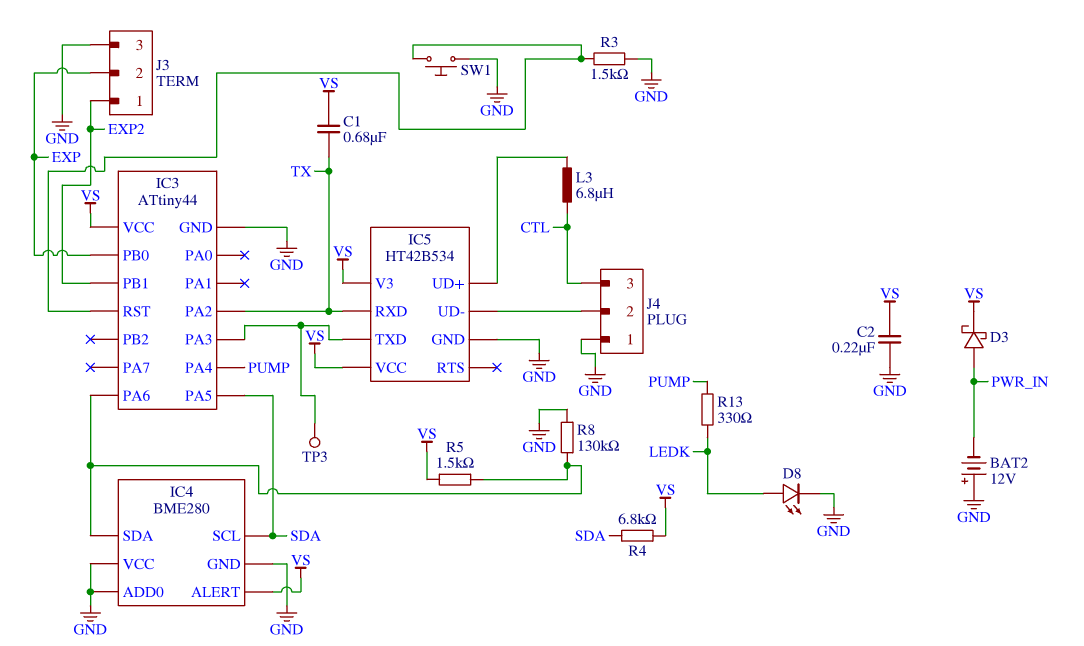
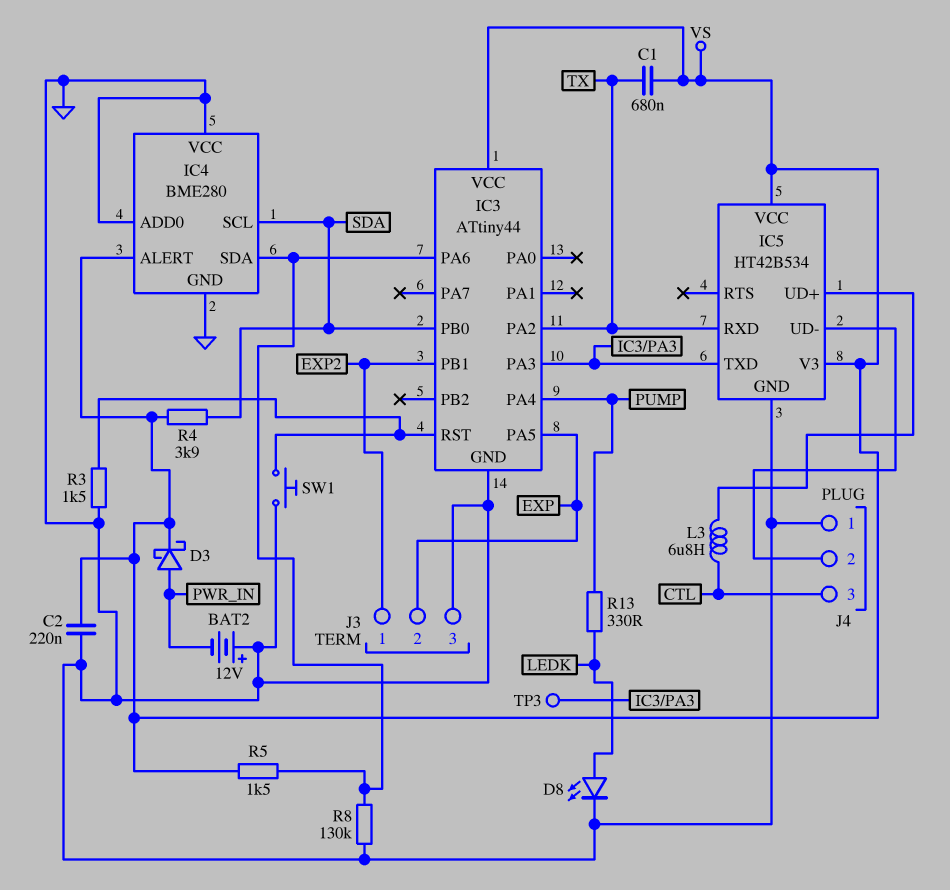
IC3 pin PA5: SDA -> EXP
IC3 pin PB0: EXP -> SDA
R4: 6.8k (SDA, VS) -> 3.9k (SDA, VS)

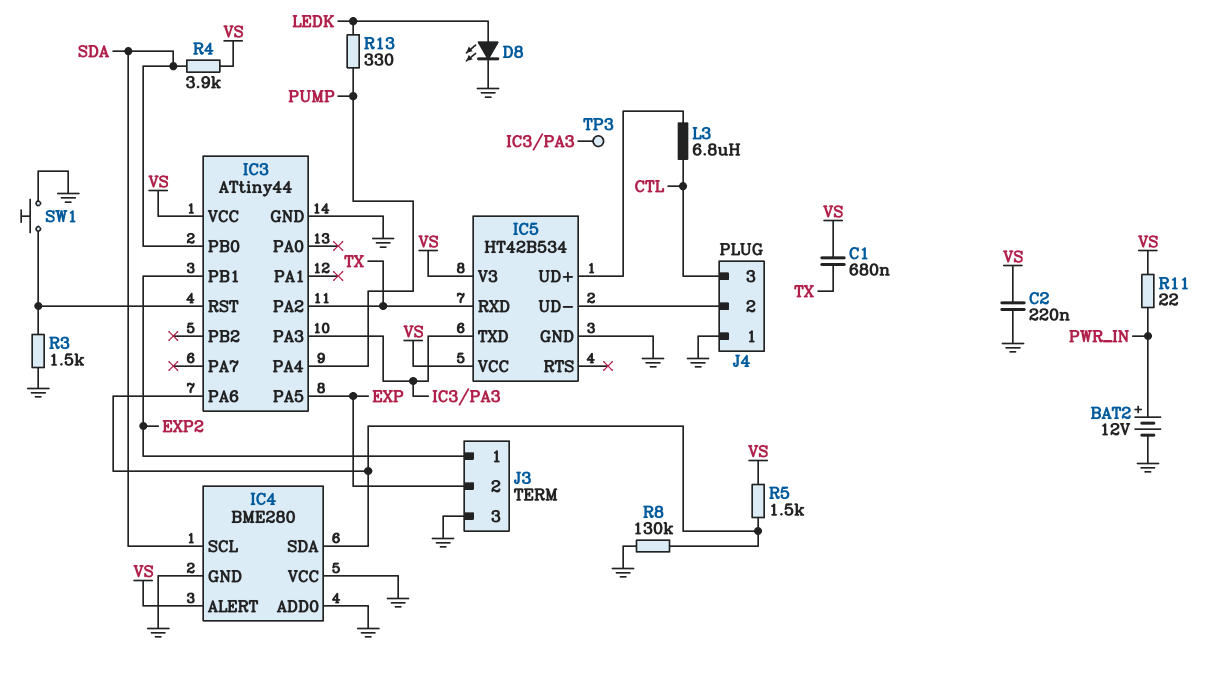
BAT2: 12V (plus GND, minus PWR_IN) -> 12V (plus PWR_IN, minus GND)
D3: schottky (A PWR_IN, K VS) -> none
R11: none -> 22 (PWR_IN, VS)

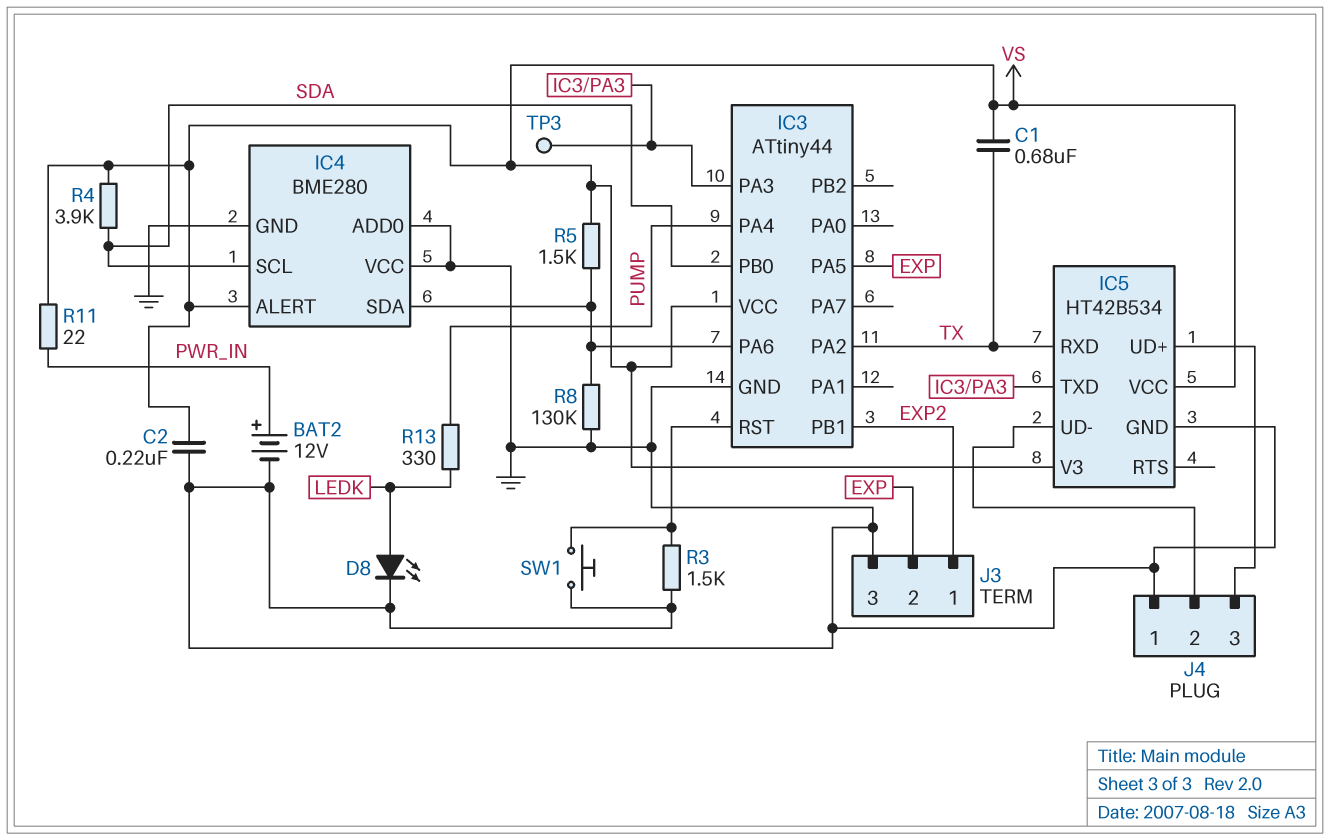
J4 pin 3: CTL -> IC5/UD+
L3: 6.8uH (CTL, IC5/UD+) -> none

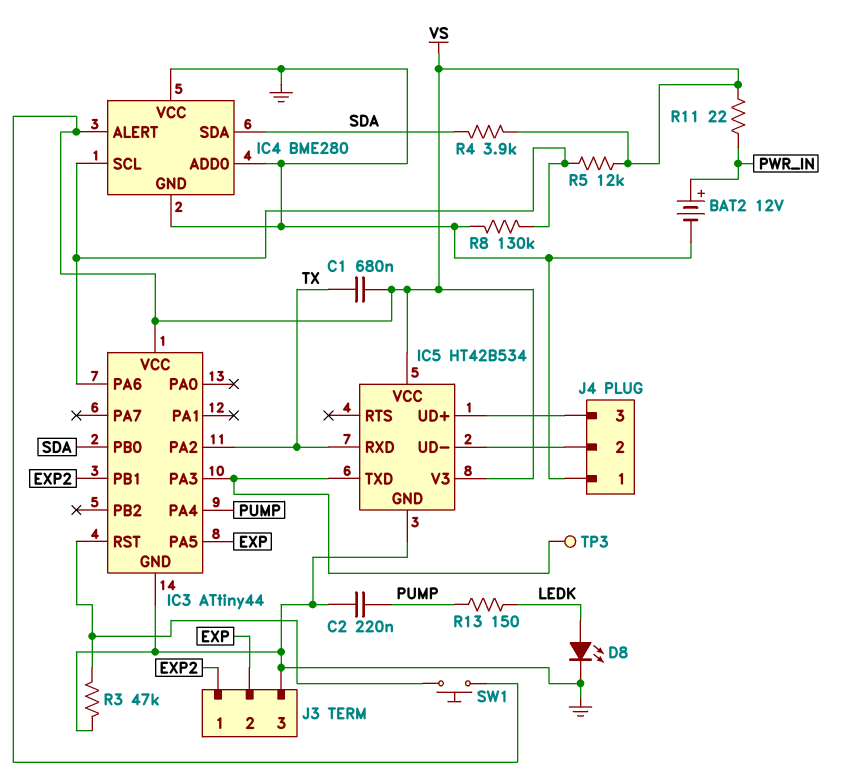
C2: 220nF (GND, VS) -> 220nF (GND, PUMP)
IC4 pin SCL: SDA -> IC3/PA6
IC4 pin SDA: IC3/PA6 -> SDA
R3: 1.5k (GND, IC3/RST) -> 47k (GND, IC3/RST)
R5: 1.5k (IC3/PA6, VS) -> 12k (IC3/PA6, VS)
R13: 330 (LEDK, PUMP) -> 150 (LEDK, PUMP)
SW1: button (GND, IC3/RST) -> button (IC3/RST, VS)

